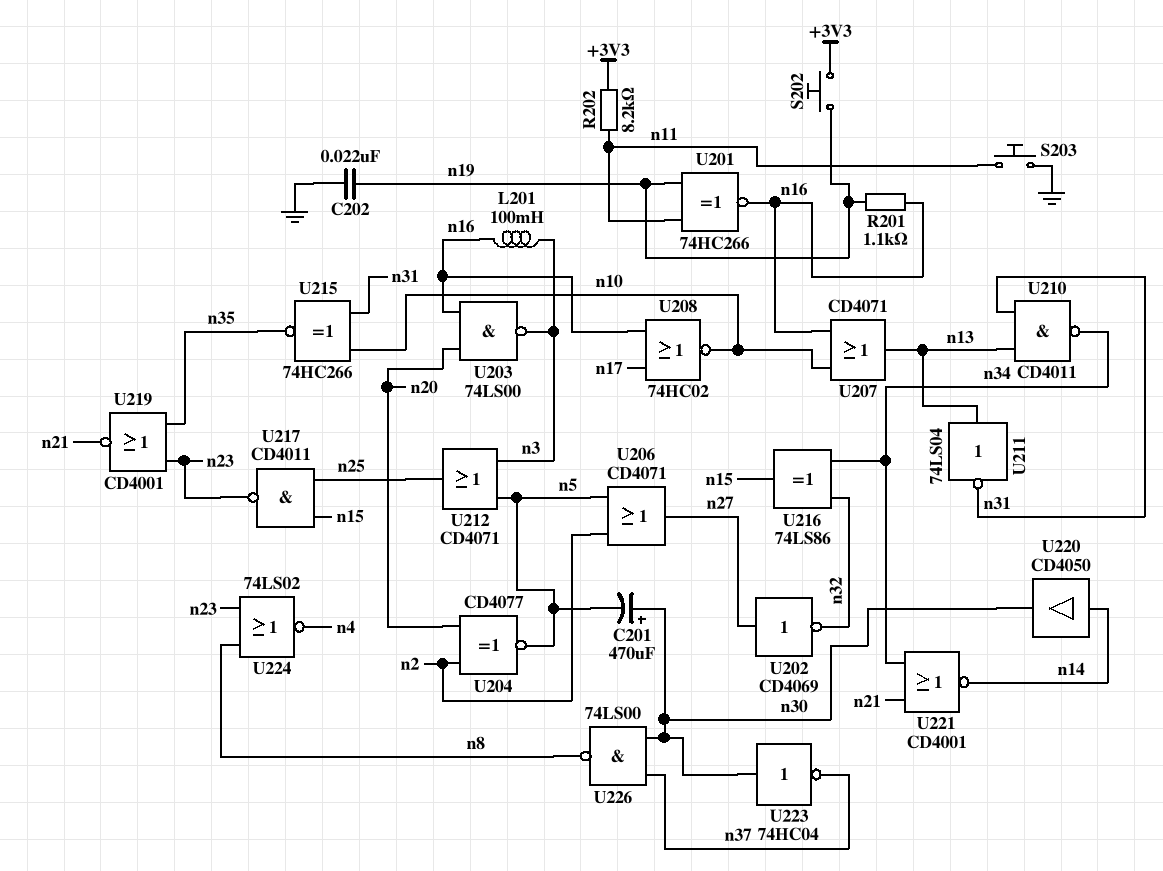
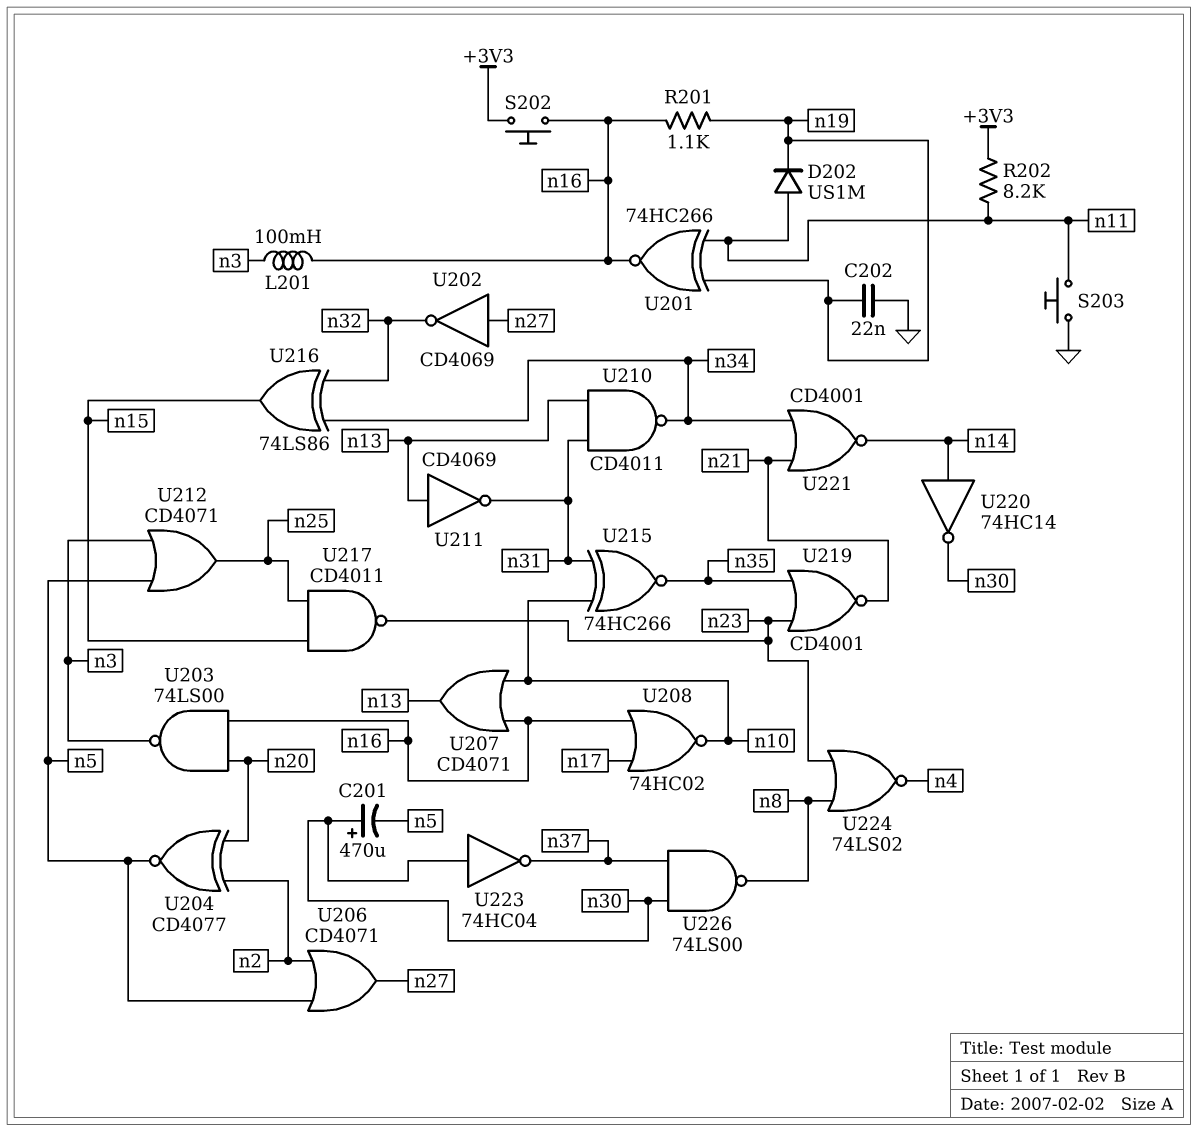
D202: none -> diode US1M (A n11, K n19)
S202: button (+3V3, n19) -> button (+3V3, n16)
U211: NOT 74LS04 (in n13, out n31) -> NOT CD4069 (in n13, out n31)
U220: buffer CD4050 (in n14, out n30) -> NOT 74HC14 (in n14, out n30)

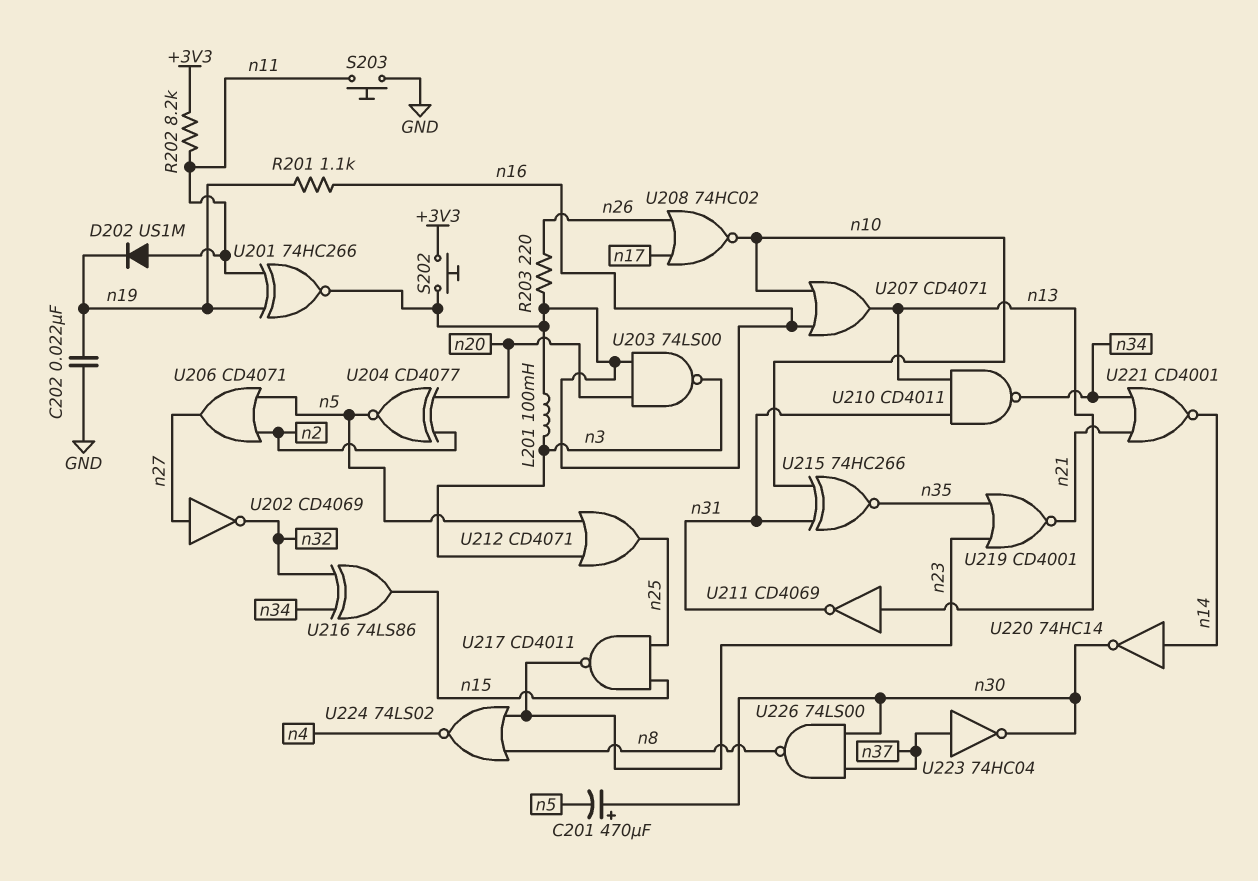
R203: none -> 220 (n16, n26)
U208: NOR 74HC02 (in n16, in n17, out n10) -> NOR 74HC02 (in n17, in n26, out n10)
U223: NOT 74HC04 (in n30, out n37) -> NOT 74HC04 (in n37, out n30)

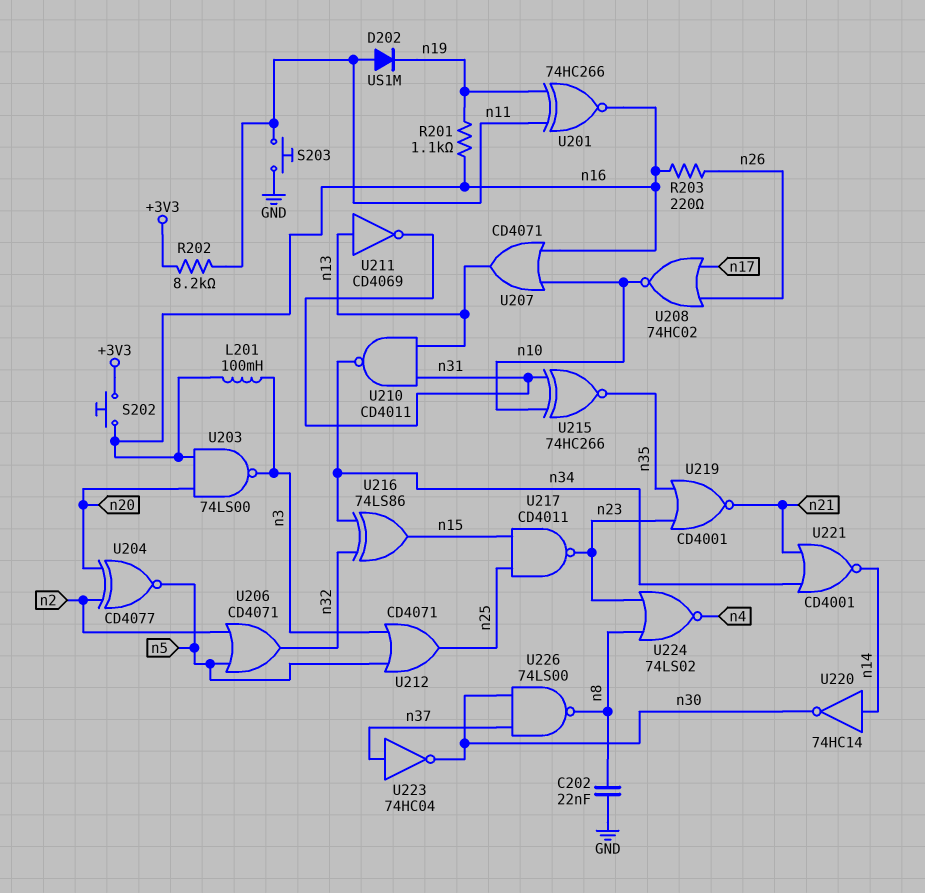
C201: 470uF (plus n30, minus n5) -> none
C202: 22nF (GND, n19) -> 22nF (GND, n8)
U202: NOT CD4069 (in n27, out n32) -> none
U206: OR CD4071 (in n2, in n5, out n27) -> OR CD4071 (in n2, in n5, out n32)

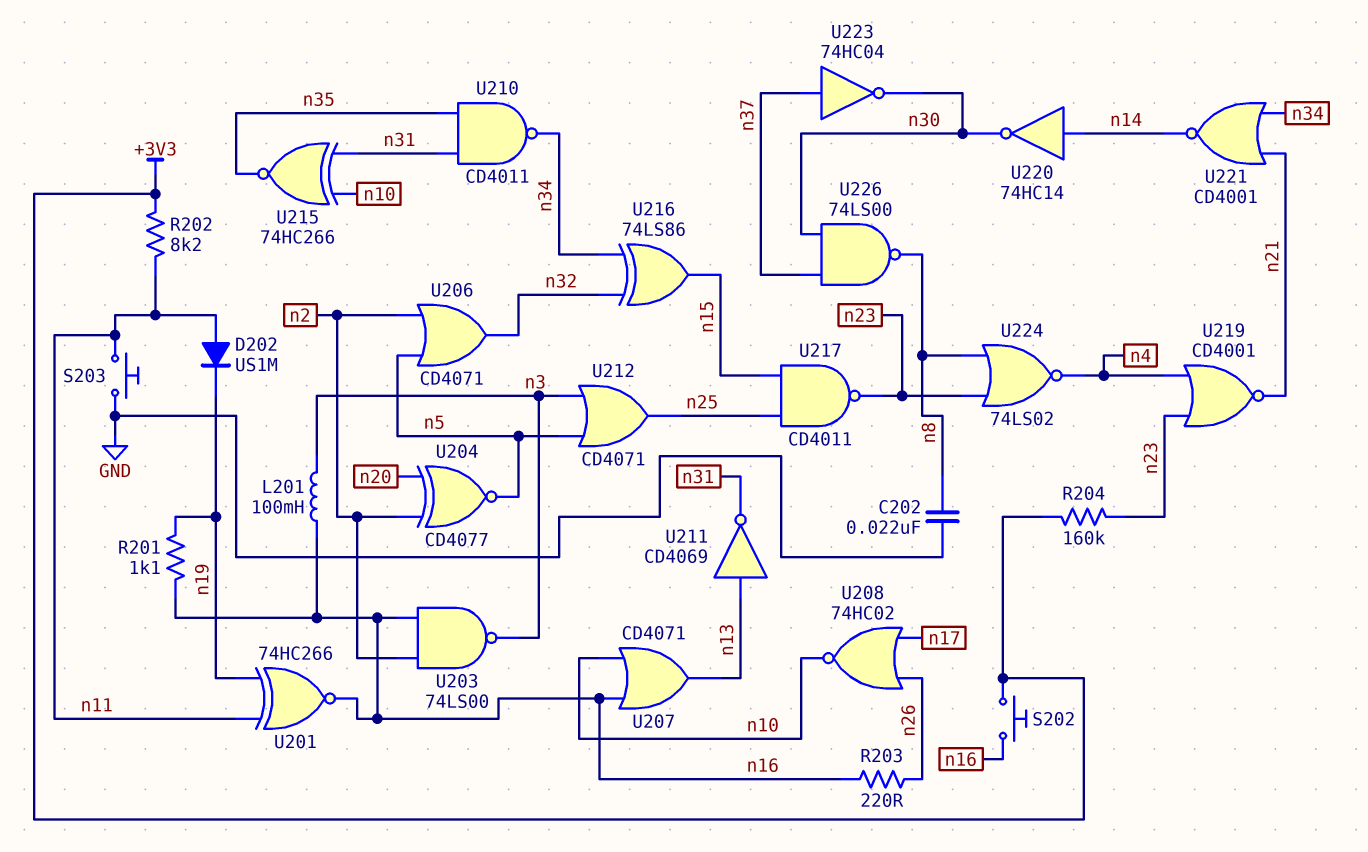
R204: none -> 160k (+3V3, n23)
U203: NAND 74LS00 (in n16, in n20, out n3) -> NAND 74LS00 (in n2, in n16, out n3)
U210: NAND CD4011 (in n13, in n31, out n34) -> NAND CD4011 (in n31, in n35, out n34)
U219: NOR CD4001 (in n23, in n35, out n21) -> NOR CD4001 (in n4, in n23, out n21)

